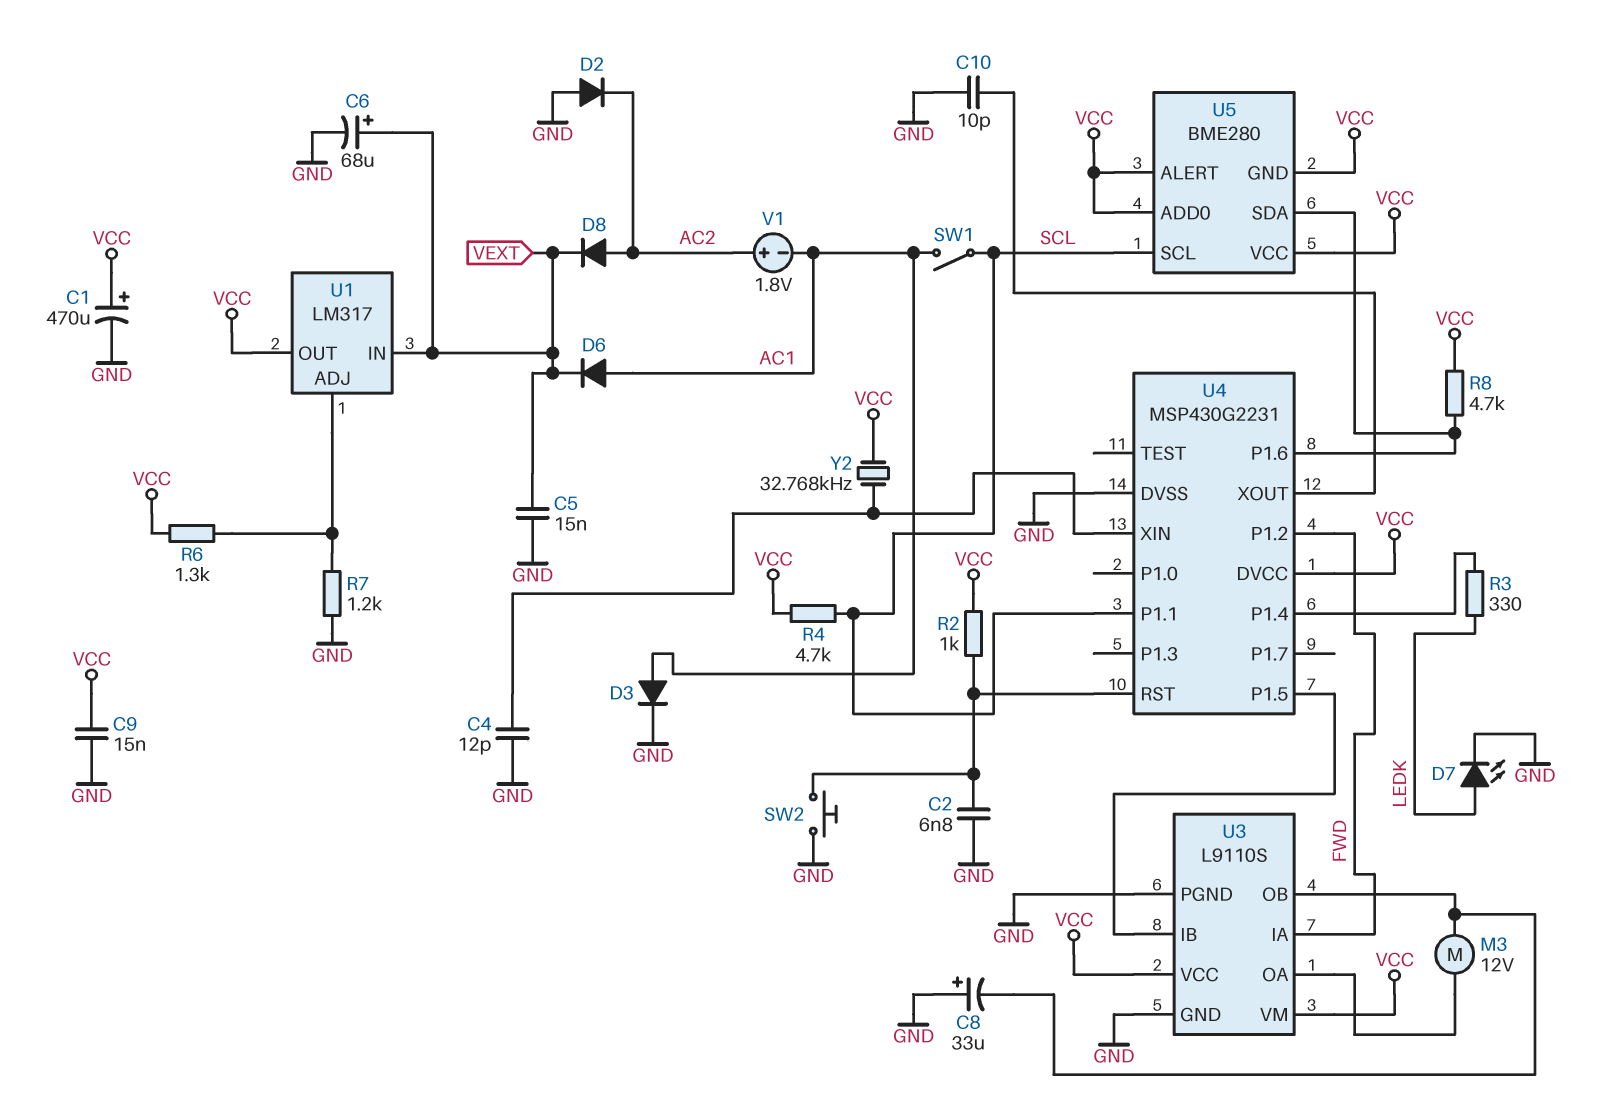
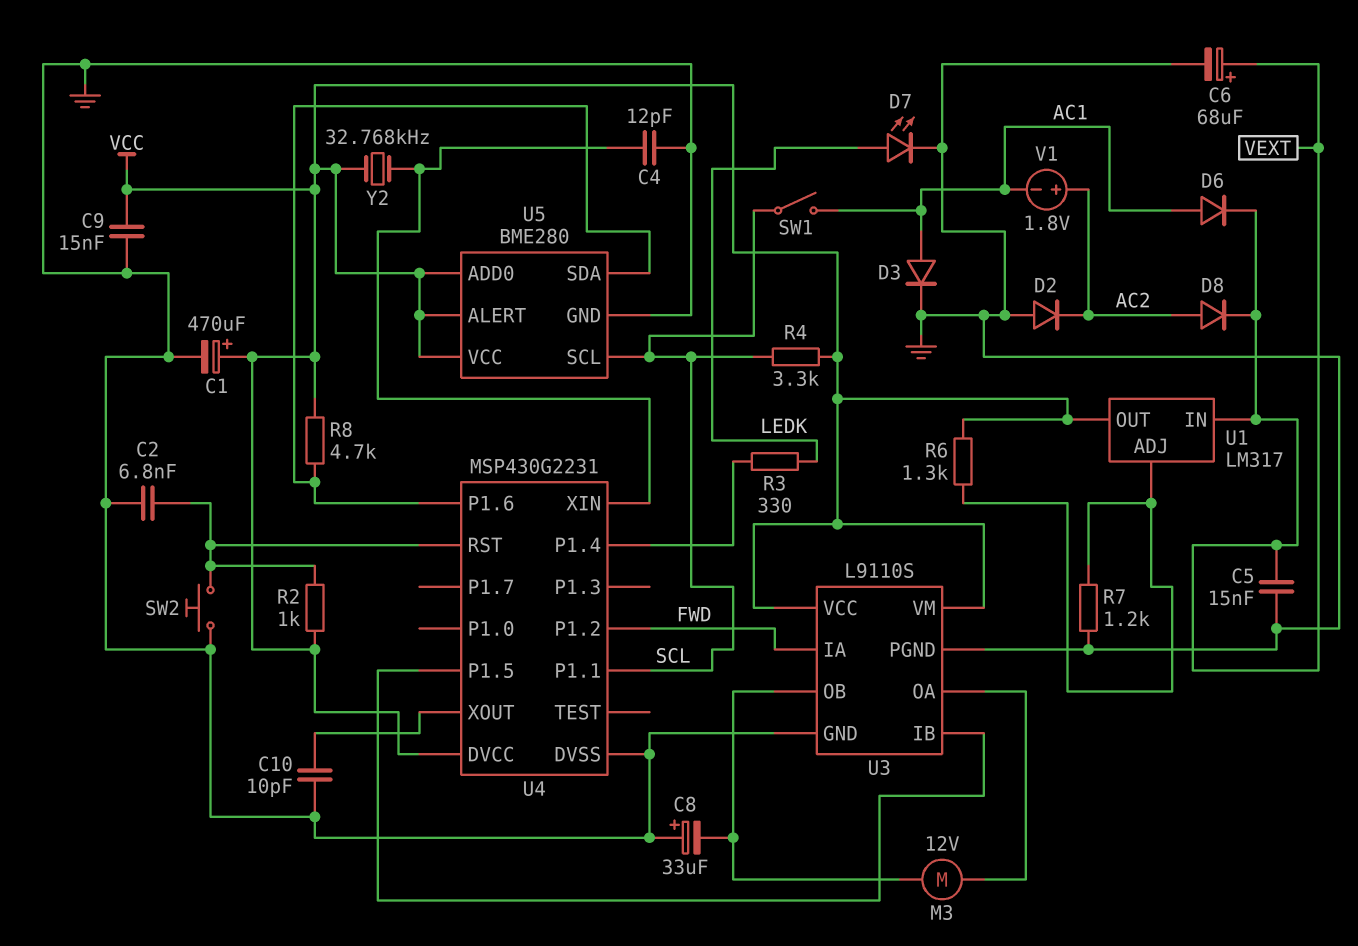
R4: 4.7k (SCL, VCC) -> 3.3k (SCL, VCC)
U5 pin GND: VCC -> GND

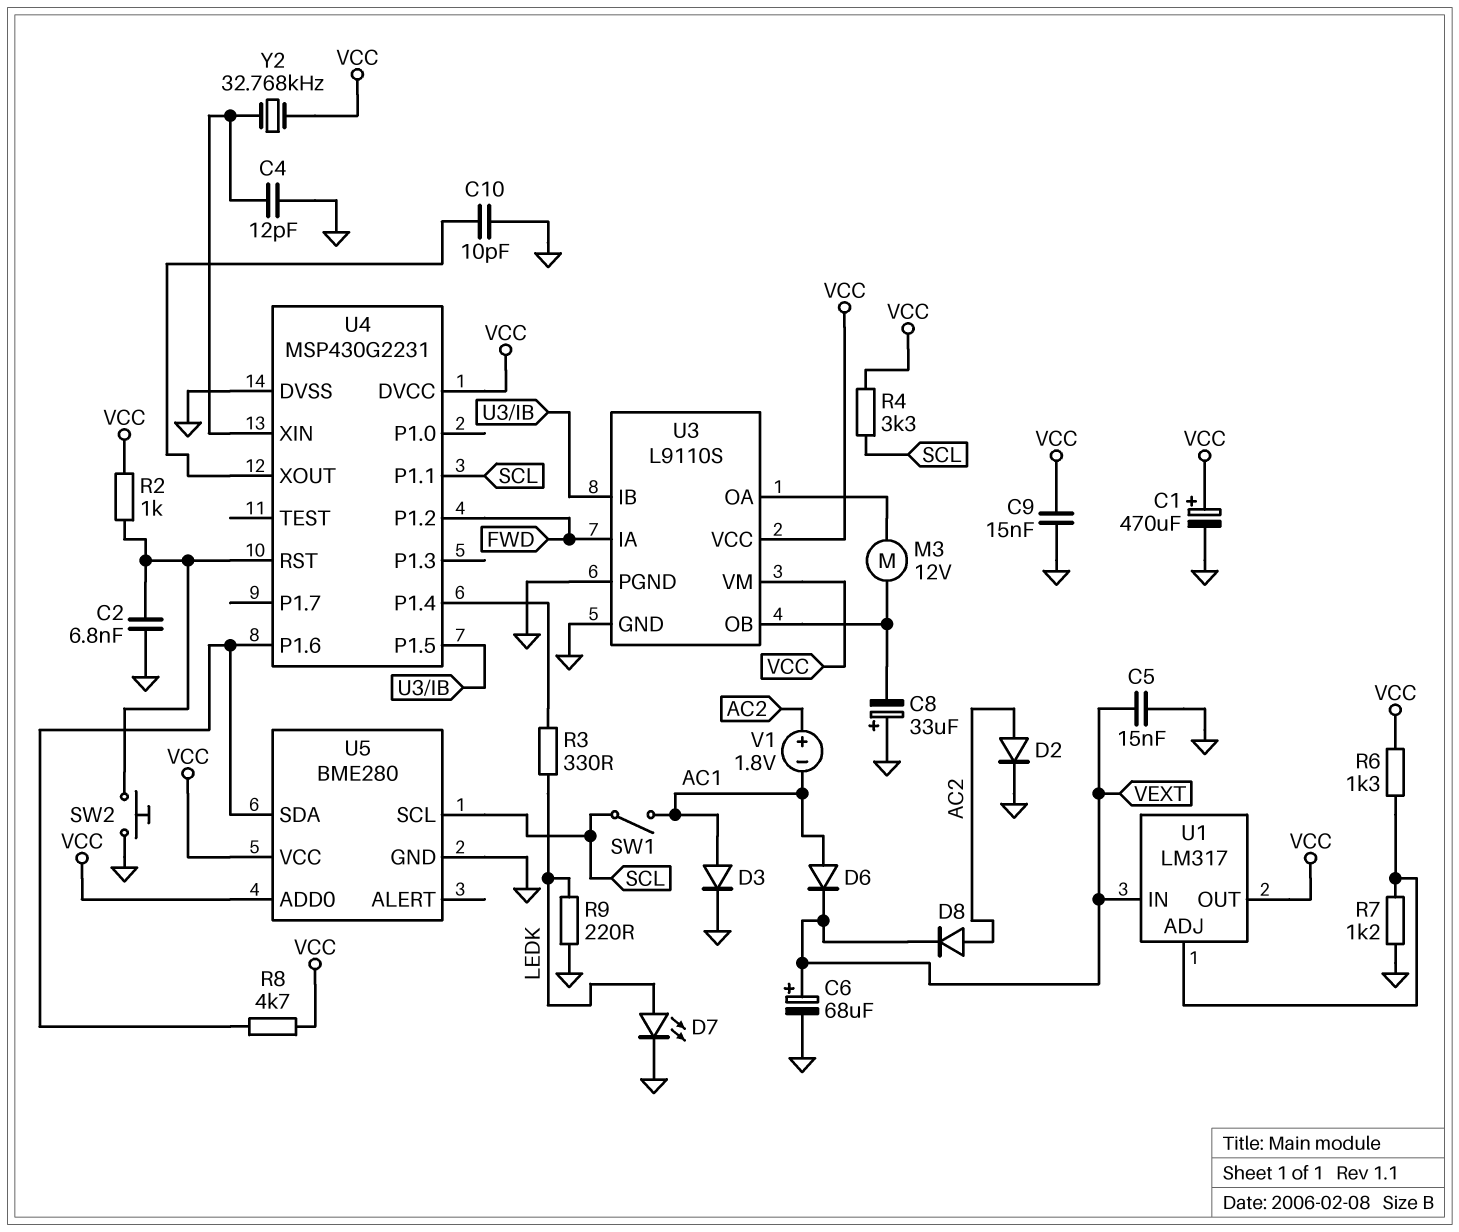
D2: diode (A GND, K AC2) -> diode (A AC2, K GND)
R9: none -> 220 (GND, LEDK)
U5 pin ALERT: VCC -> none

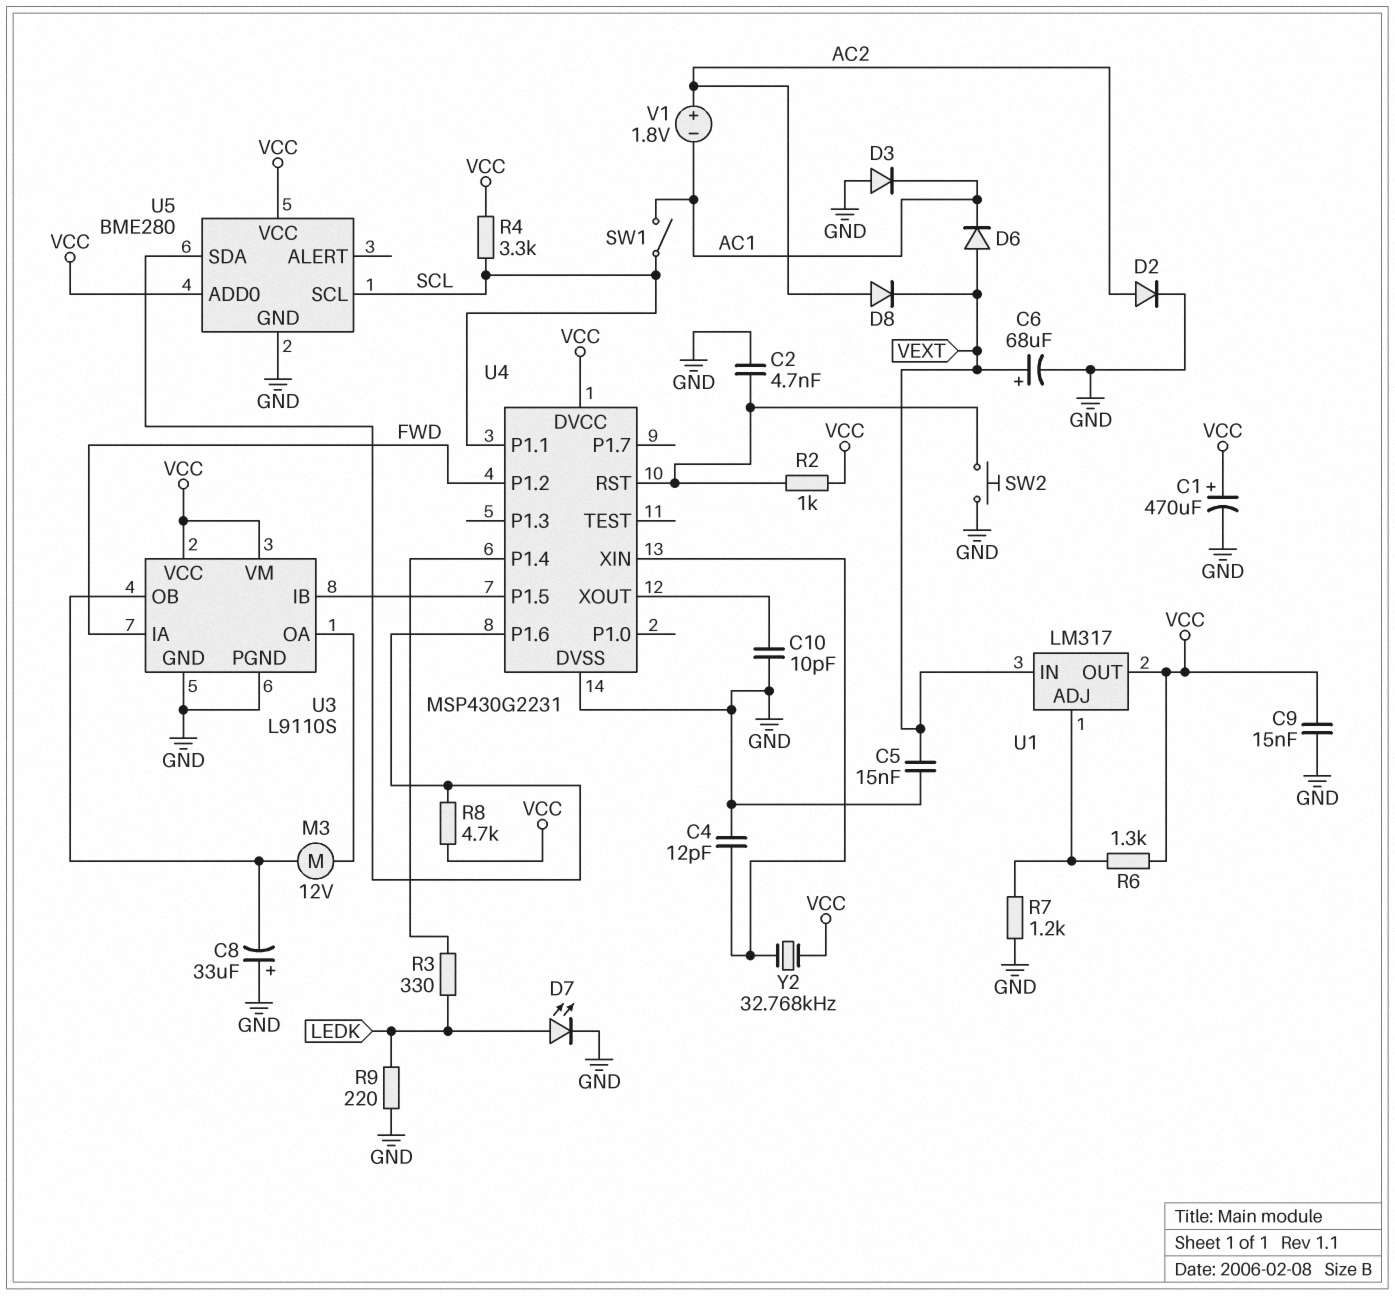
C2: 6.8nF (GND, U4/RST) -> 4.7nF (GND, U4/RST)
D3: diode (A AC1, K GND) -> diode (A GND, K AC1)
D6: diode (A AC1, K VEXT) -> diode (A VEXT, K AC1)

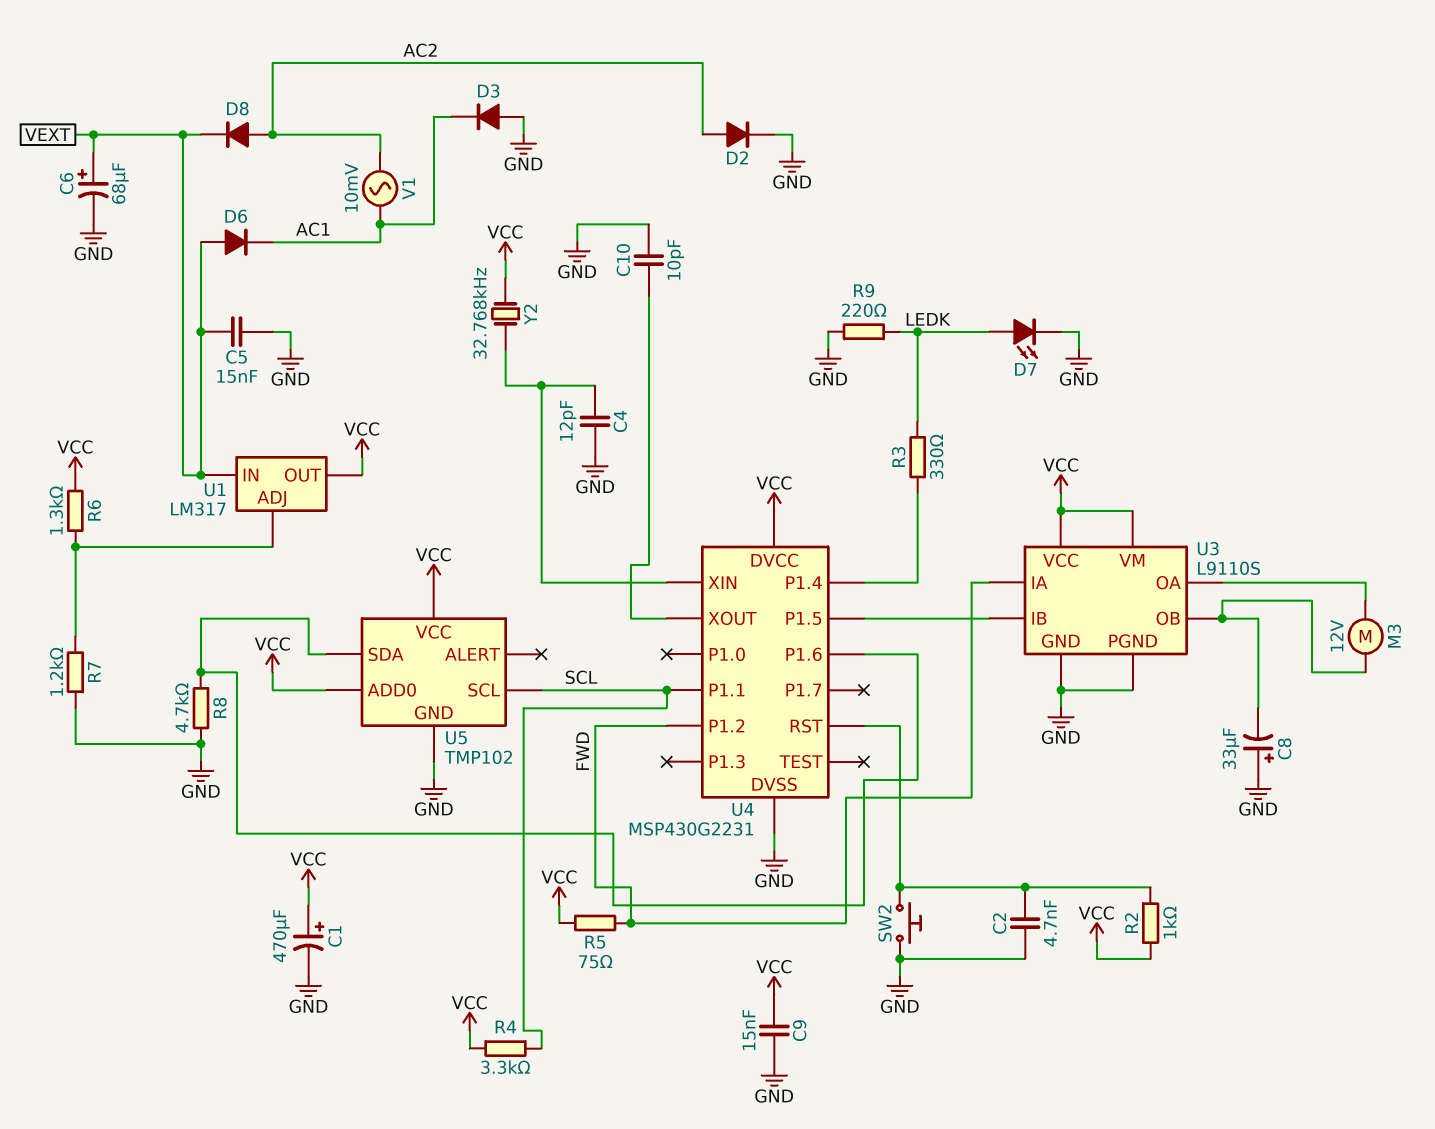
R5: none -> 75 (FWD, VCC)
R8: 4.7k (U4/P1.6, VCC) -> 4.7k (GND, U4/P1.6)
SW1: switch (AC1, SCL) -> none
U5: BME280 -> TMP102
V1: 1.8V (plus AC2, minus AC1) -> AC 10mV (AC1, AC2)

